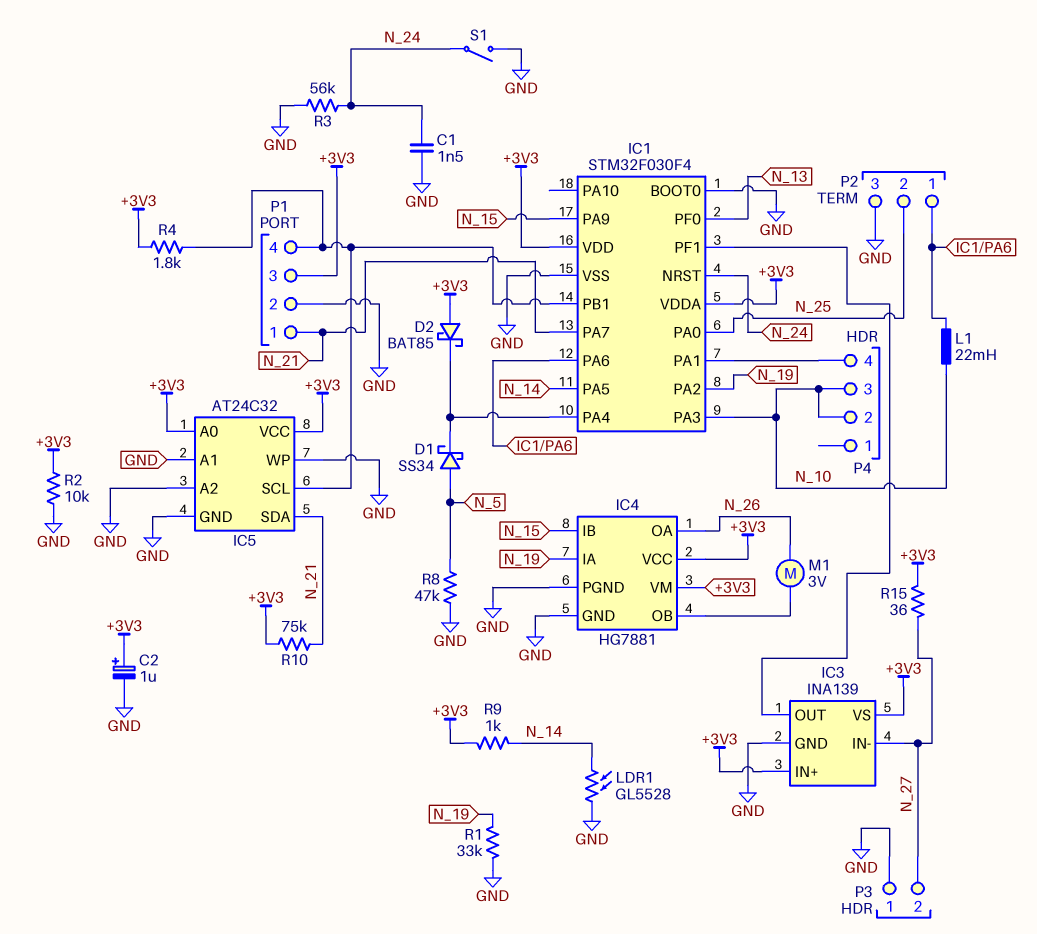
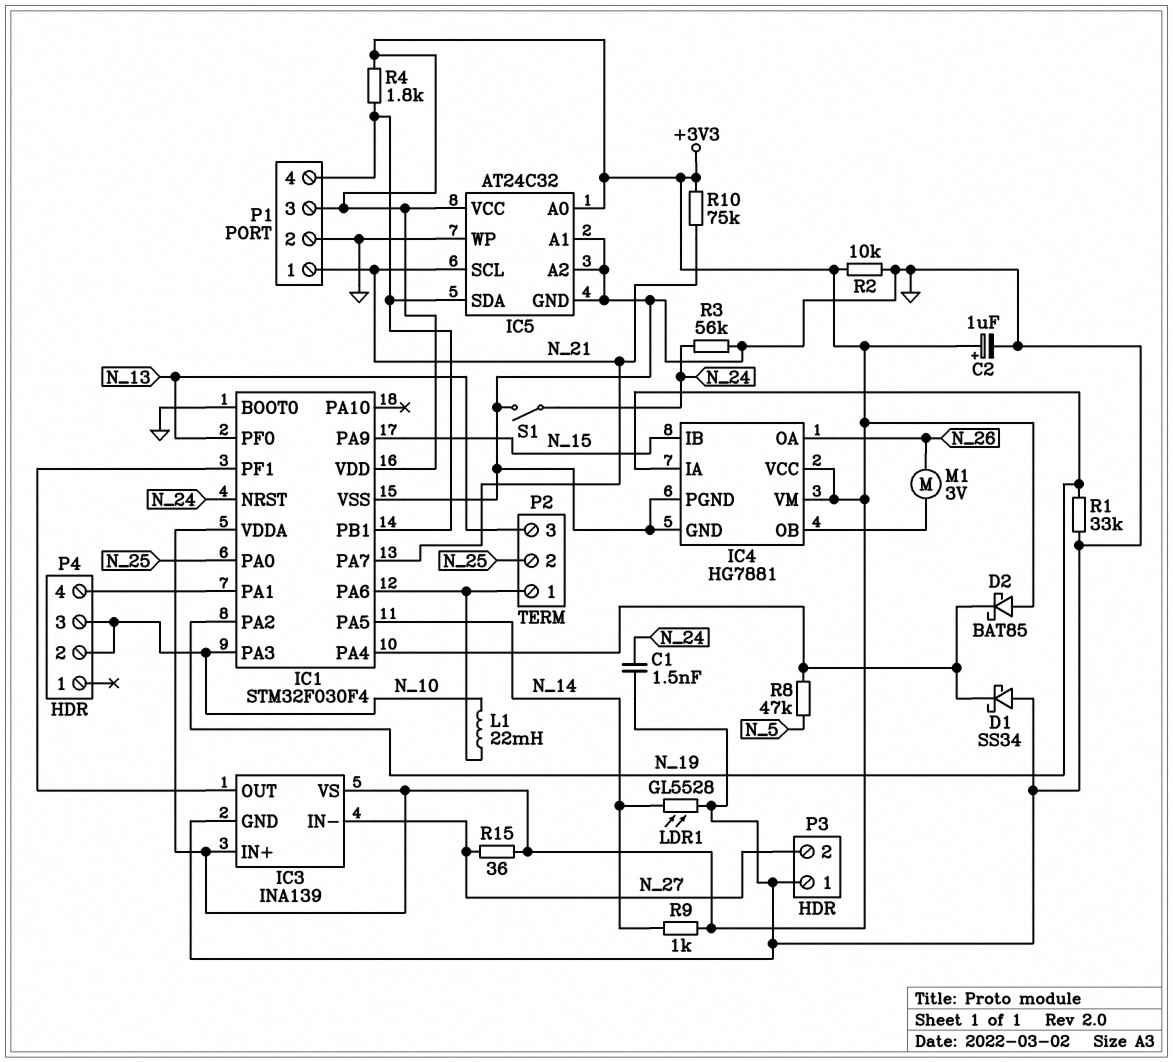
D1: schottky SS34 (A N_5, K IC1/PA4) -> schottky SS34 (A GND, K IC1/PA4)
IC5 pin SCL: IC1/PB1 -> N_21
IC5 pin SDA: N_21 -> IC1/PB1
P2 pin 3: GND -> N_13
R8: 47k (GND, N_5) -> 47k (IC1/PA4, N_5)

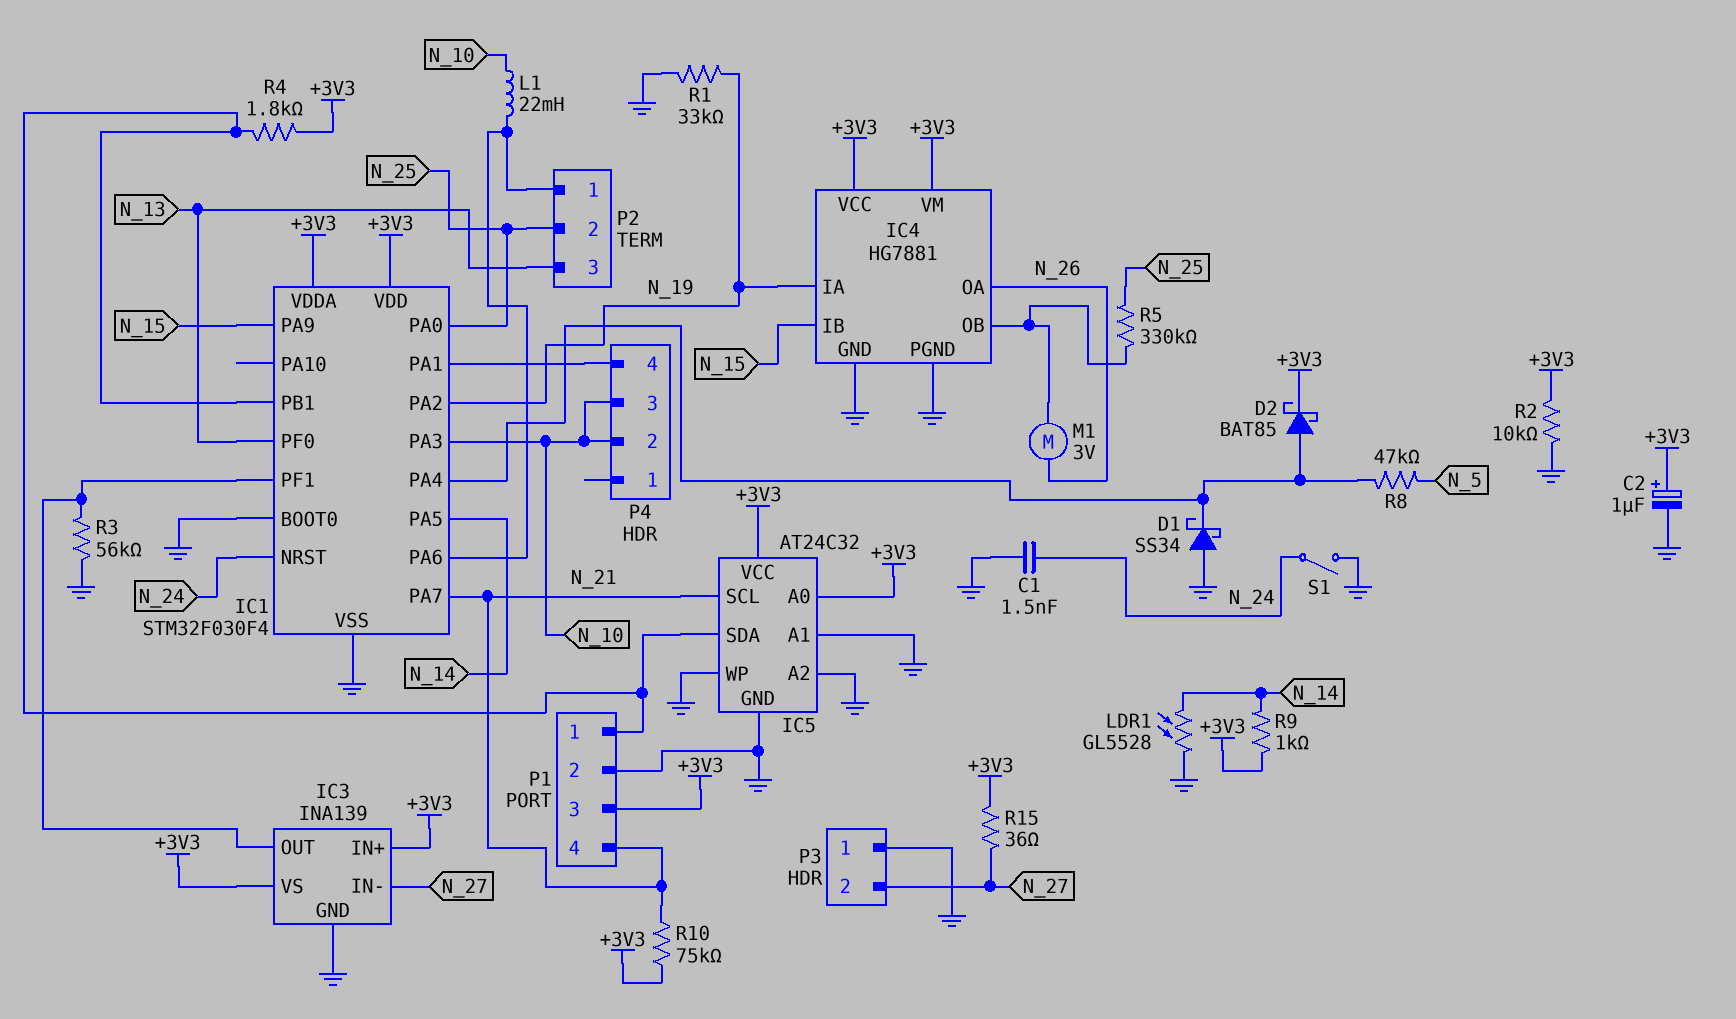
D2: schottky BAT85 (A +3V3, K IC1/PA4) -> schottky BAT85 (A IC1/PA4, K +3V3)
P1 pin 1: N_21 -> IC1/PB1
P1 pin 4: IC1/PB1 -> N_21
R3: 56k (GND, N_24) -> 56k (GND, IC1/PF1)
R5: none -> 330k (IC4/OB, N_25)

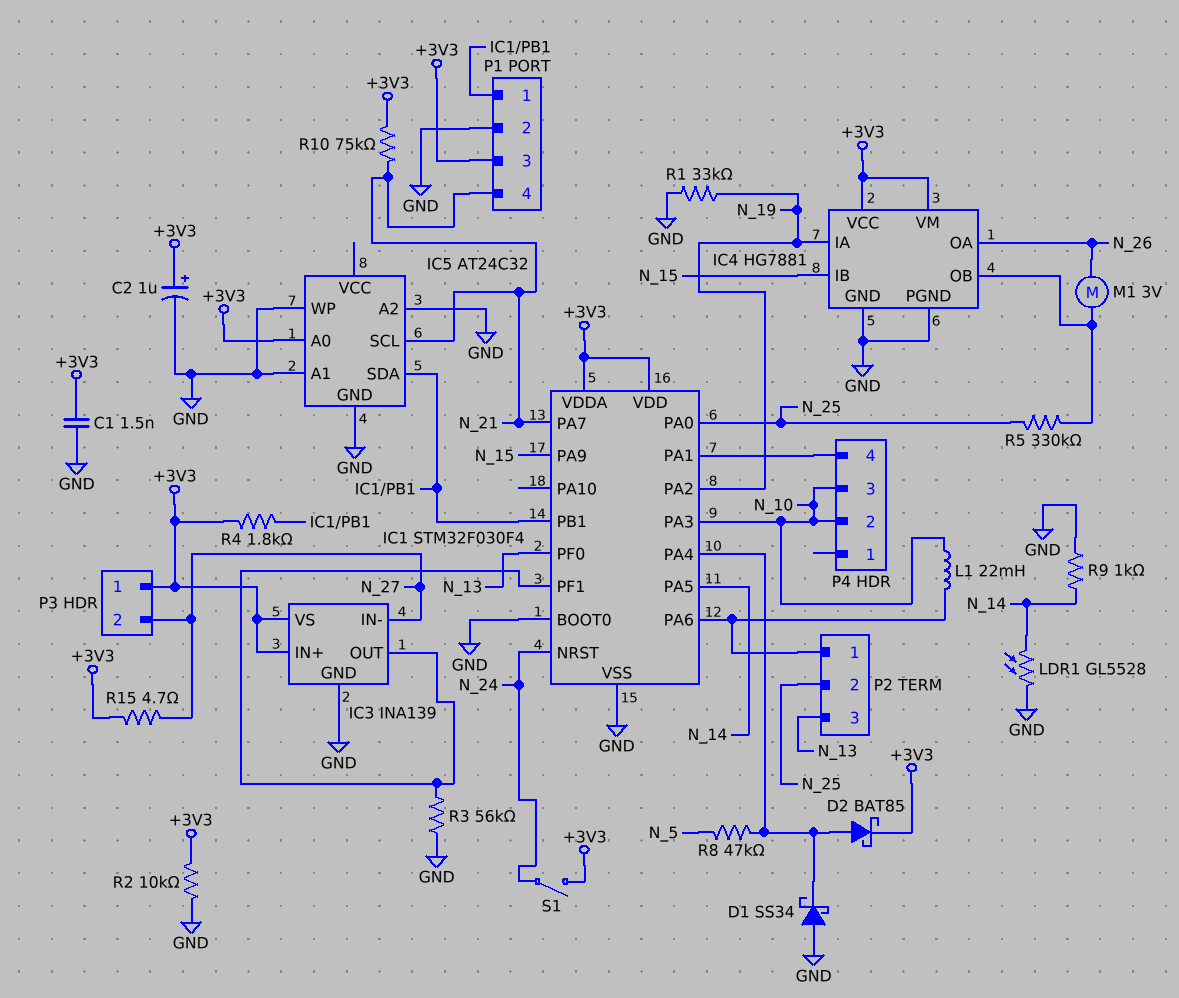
C1: 1.5nF (GND, N_24) -> 1.5nF (+3V3, GND)
IC5 pin VCC: +3V3 -> none
P3 pin 1: GND -> +3V3
R9: 1k (+3V3, N_14) -> 1k (GND, N_14)
R15: 36 (+3V3, N_27) -> 4.7 (+3V3, N_27)
S1: switch (GND, N_24) -> switch (+3V3, N_24)

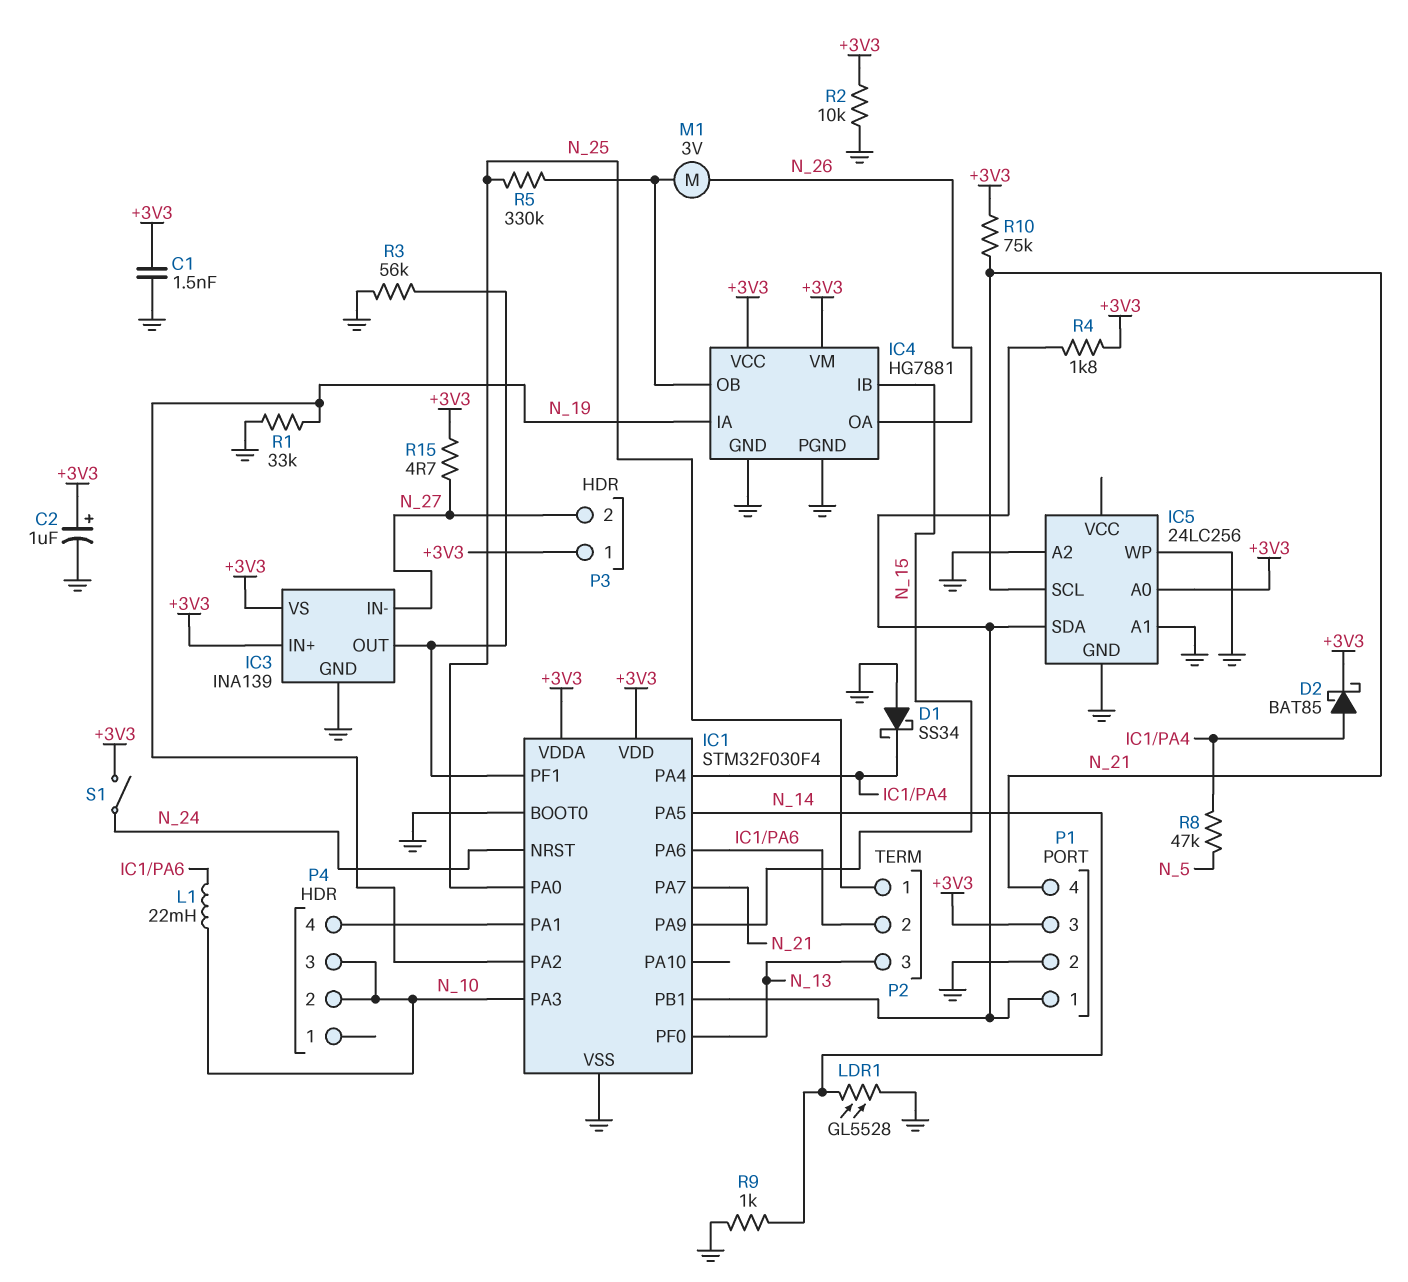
IC5: AT24C32 -> 24LC256
P2 pin 1: IC1/PA6 -> N_25
P2 pin 2: N_25 -> IC1/PA6

